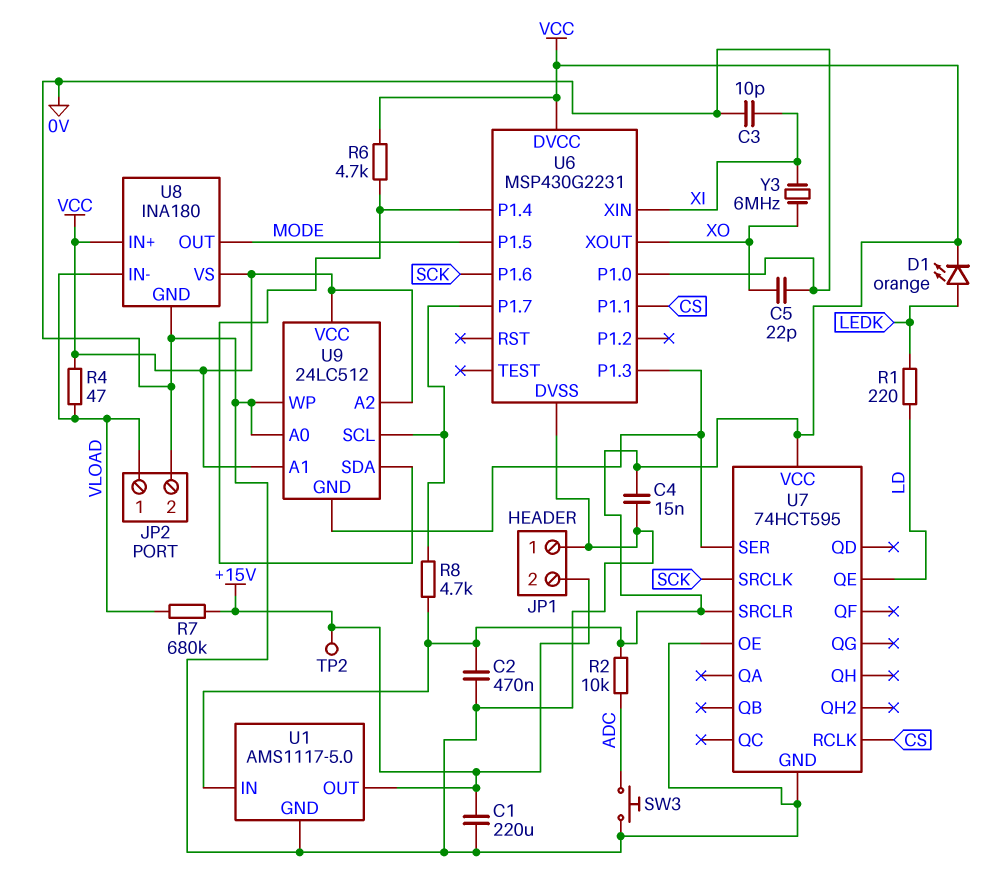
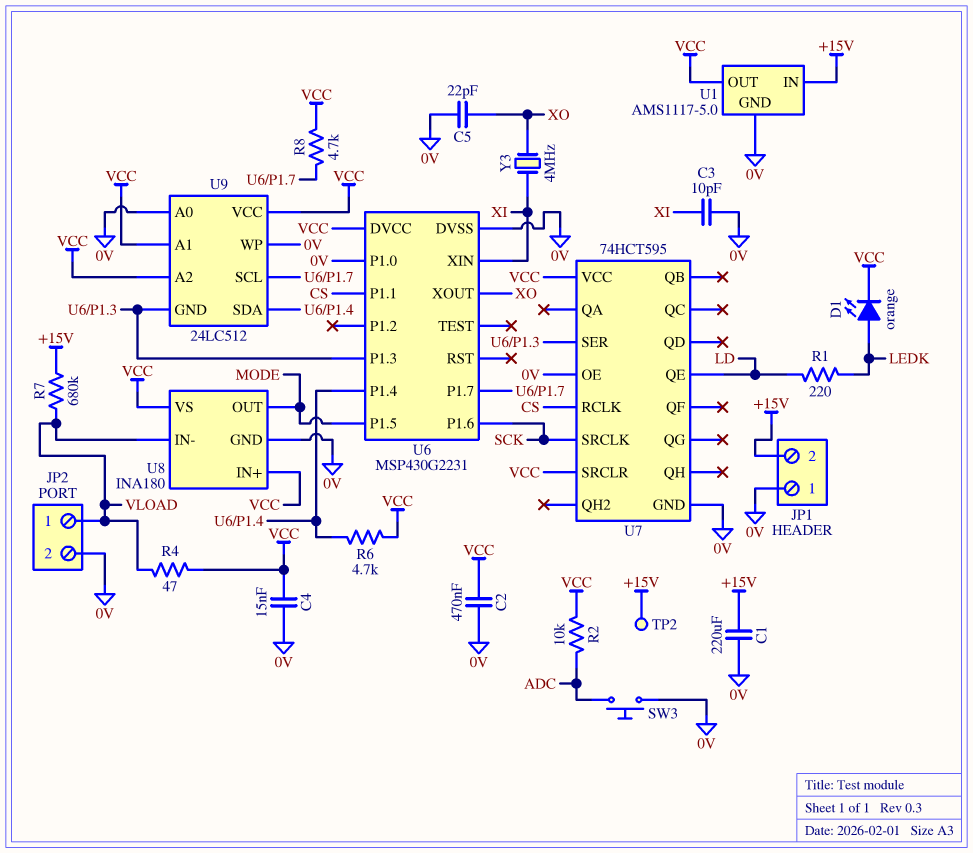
U1 pin IN: VCC -> +15V
U1 pin OUT: +15V -> VCC
Y3: 6MHz (XI, XO) -> 4MHz (XI, XO)

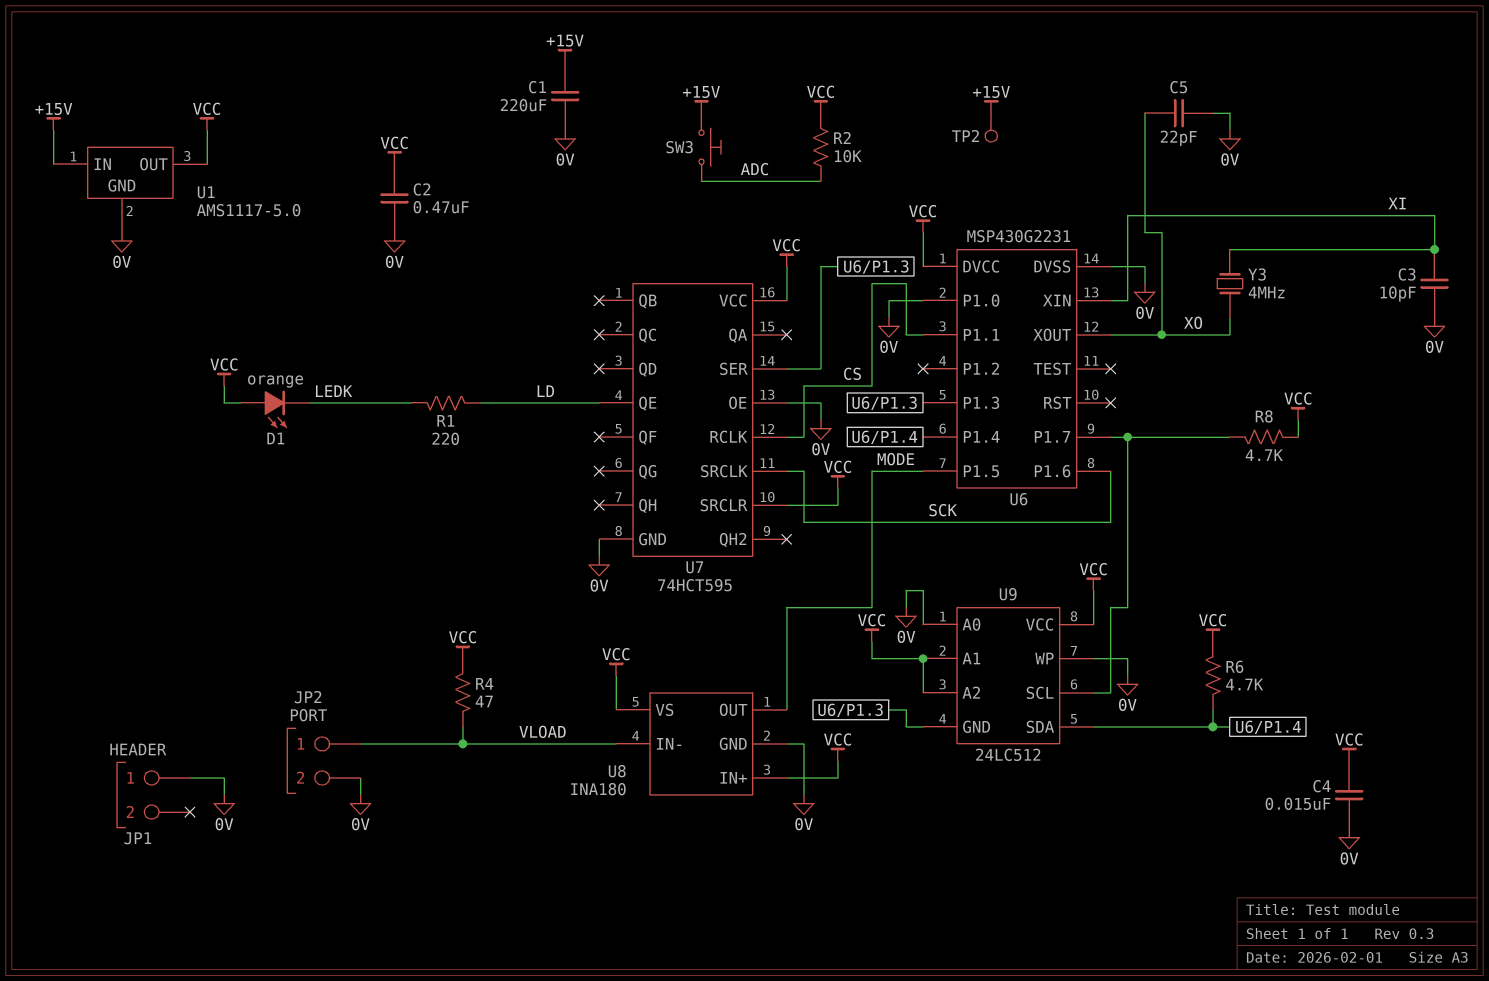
D1: LED orange (A LEDK, K VCC) -> LED orange (A VCC, K LEDK)
JP1 pin 2: +15V -> none
R7: 680k (+15V, VLOAD) -> none
SW3: button (0V, ADC) -> button (+15V, ADC)

